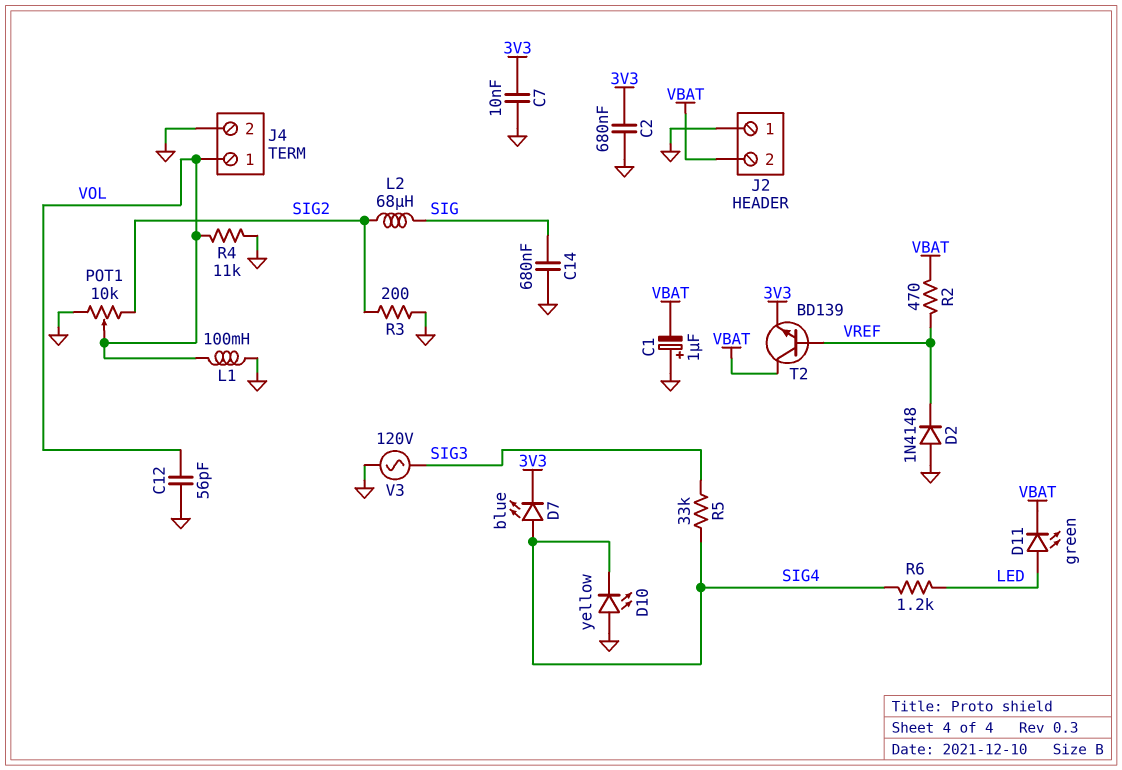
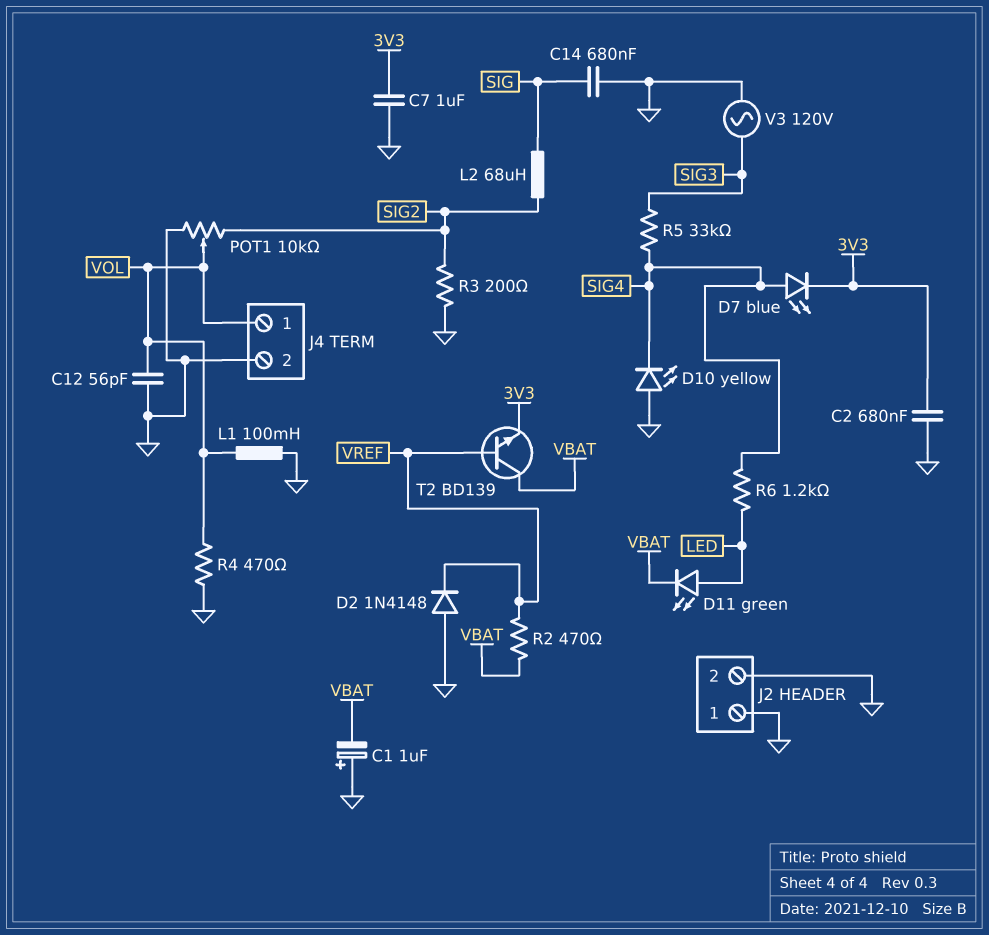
C7: 10nF (3V3, GND) -> 1uF (3V3, GND)
J2 pin 2: VBAT -> GND
R4: 11k (GND, VOL) -> 470 (GND, VOL)

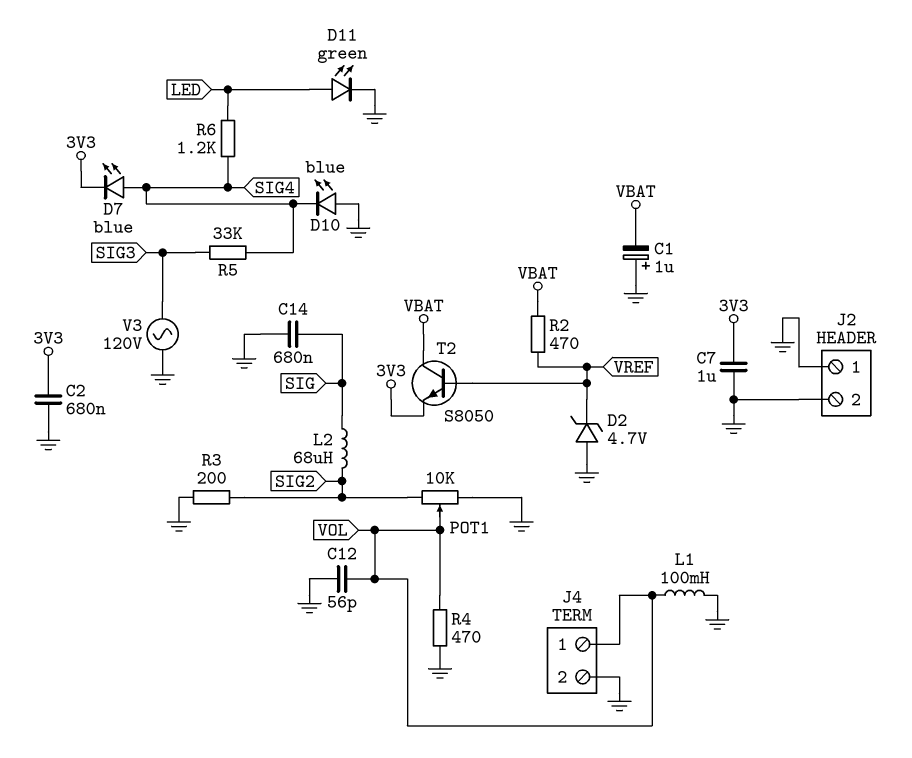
D2: diode 1N4148 (A GND, K VREF) -> zener 4.7V (A GND, K VREF)
D10: LED yellow (A GND, K SIG4) -> LED blue (A GND, K SIG4)
D11: LED green (A LED, K VBAT) -> LED green (A LED, K GND)
T2: NPN BD139 (B VREF, C VBAT, E 3V3) -> NPN S8050 (B VREF, C VBAT, E 3V3)

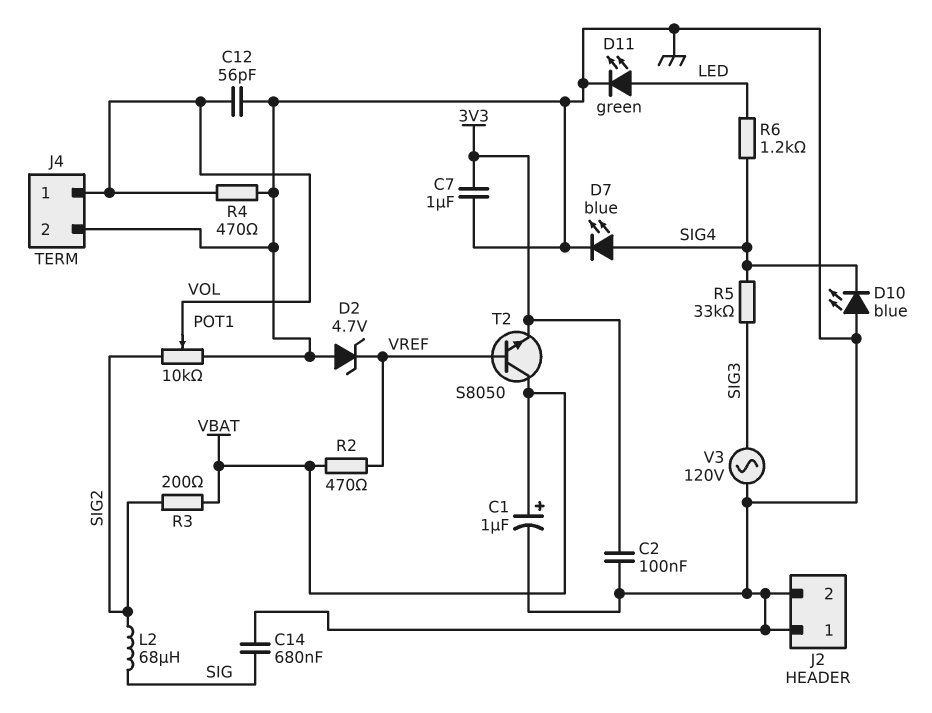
C1: 1uF (plus GND, minus VBAT) -> 1uF (plus VBAT, minus GND)
C2: 680nF (3V3, GND) -> 100nF (3V3, GND)
D7: LED blue (A SIG4, K 3V3) -> LED blue (A SIG4, K GND)
L1: 100mH (GND, VOL) -> none
R3: 200 (GND, SIG2) -> 200 (SIG2, VBAT)

